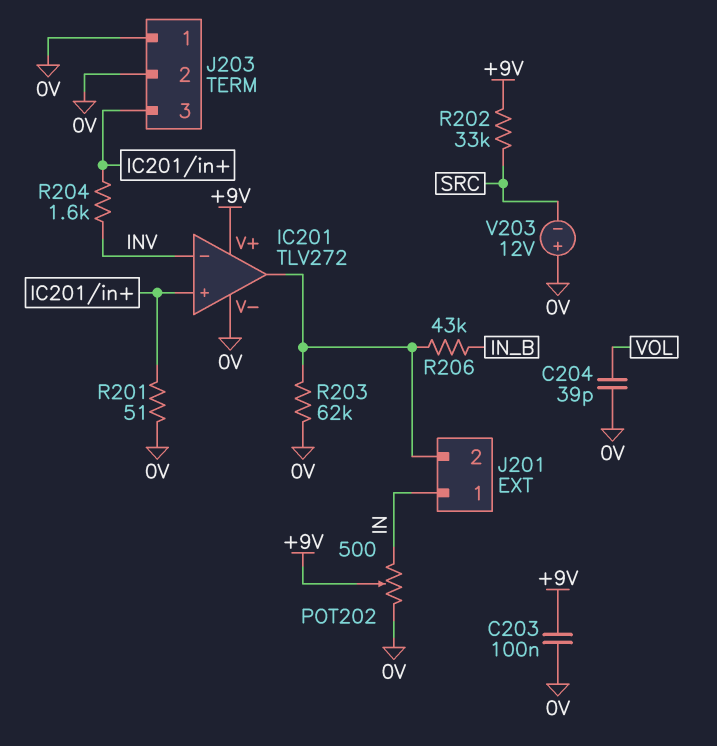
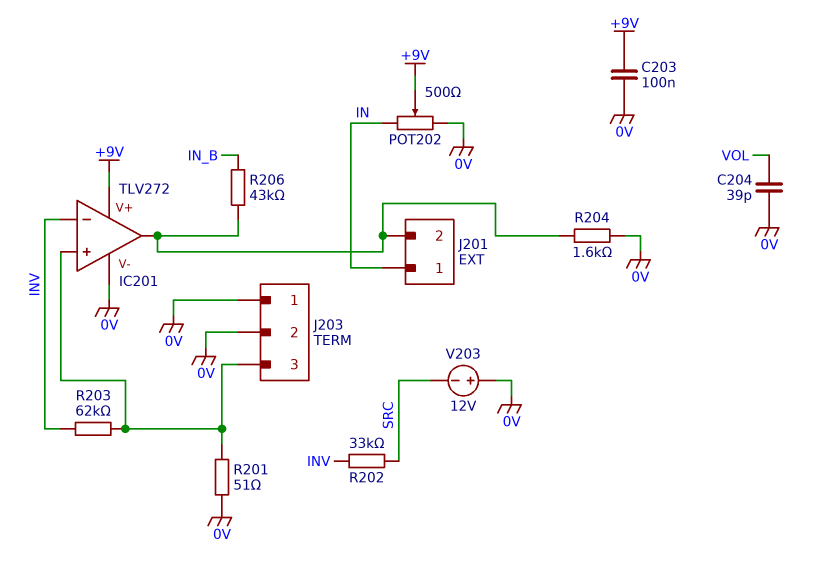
R202: 33k (+9V, SRC) -> 33k (INV, SRC)
R203: 62k (0V, IC201/out) -> 62k (IC201/in+, INV)
R204: 1.6k (IC201/in+, INV) -> 1.6k (0V, IC201/out)

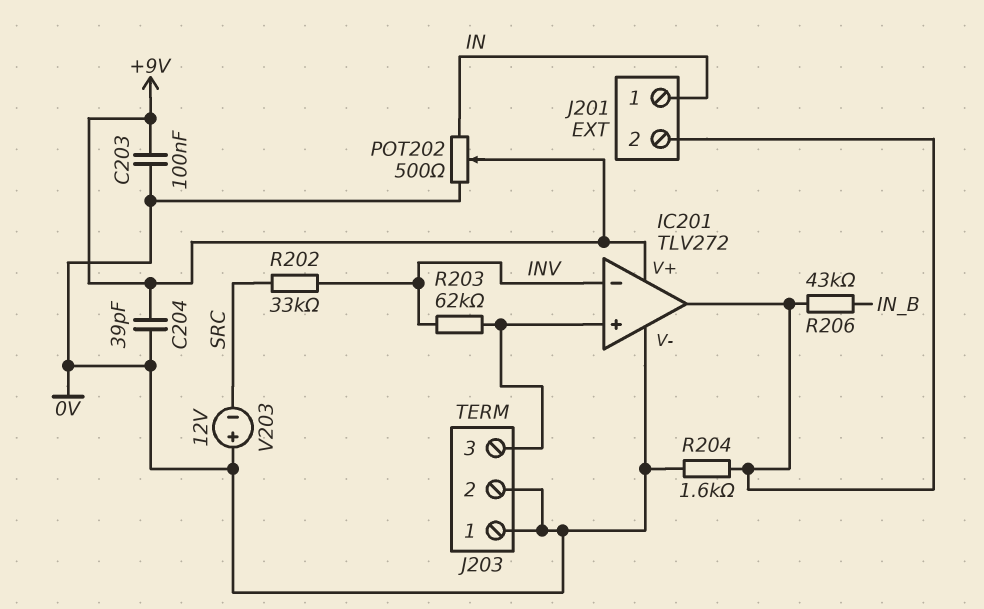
C204: 39pF (0V, VOL) -> 39pF (+9V, 0V)
R201: 51 (0V, IC201/in+) -> none

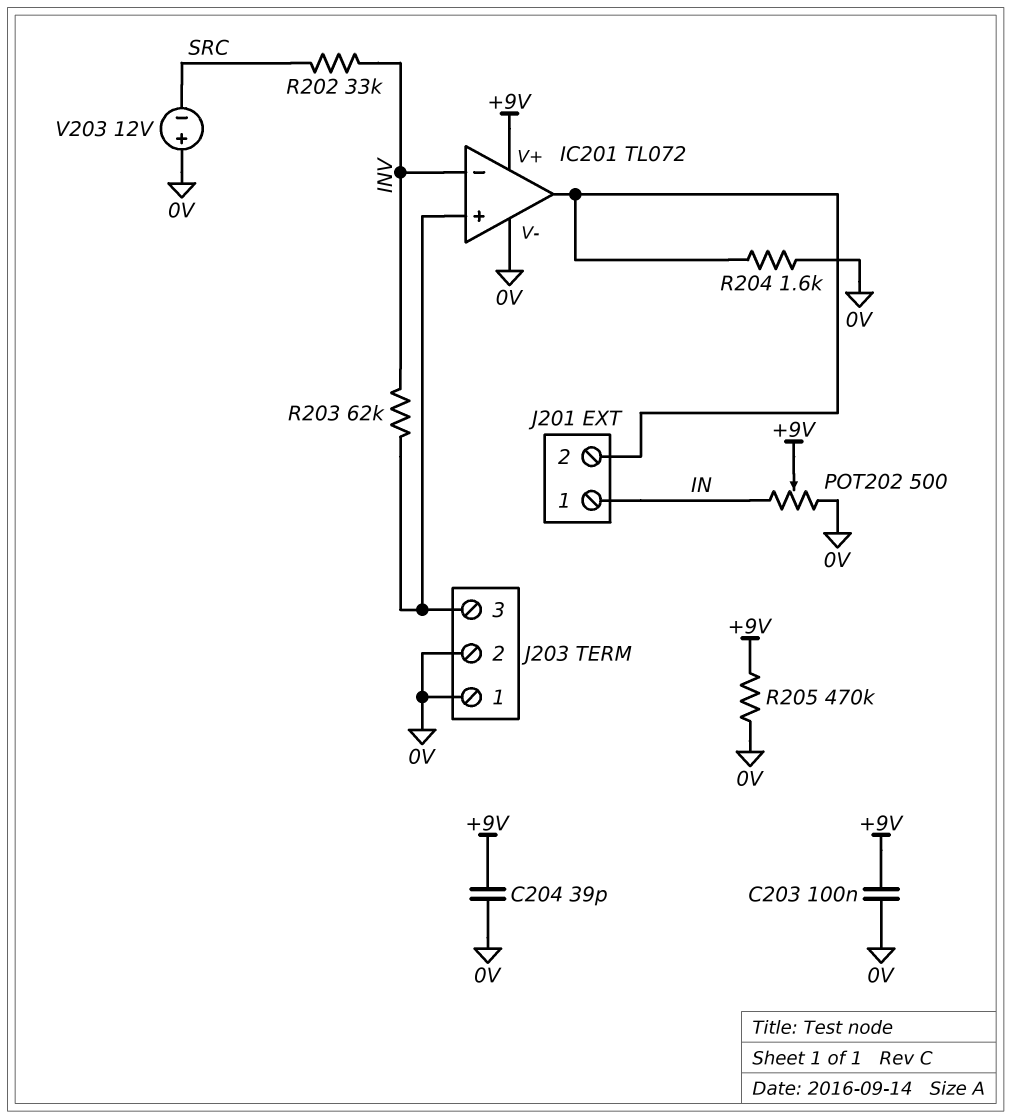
IC201: TLV272 -> TL072
R205: none -> 470k (+9V, 0V)
R206: 43k (IC201/out, IN_B) -> none

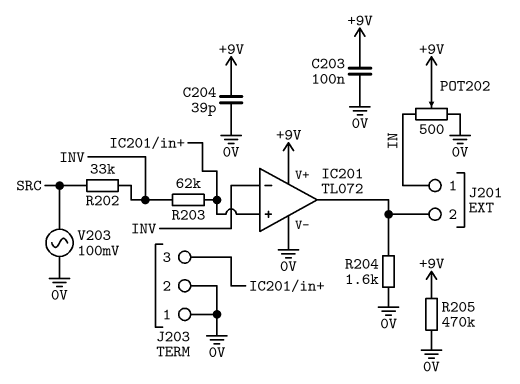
V203: 12V (plus 0V, minus SRC) -> AC 100mV (0V, SRC)

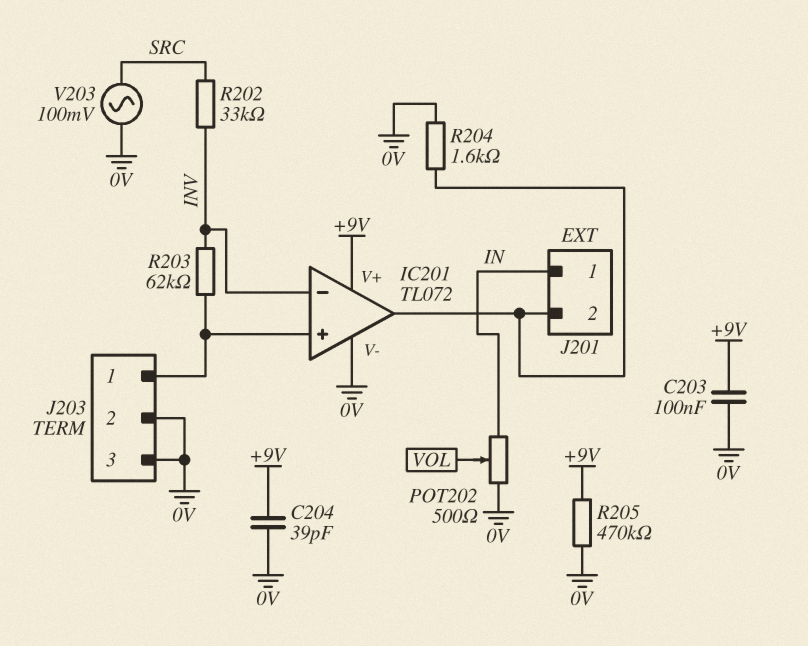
J203 pin 1: 0V -> IC201/in+
J203 pin 3: IC201/in+ -> 0V
POT202: 500 (0V, IN, wiper +9V) -> 500 (0V, IN, wiper VOL)

